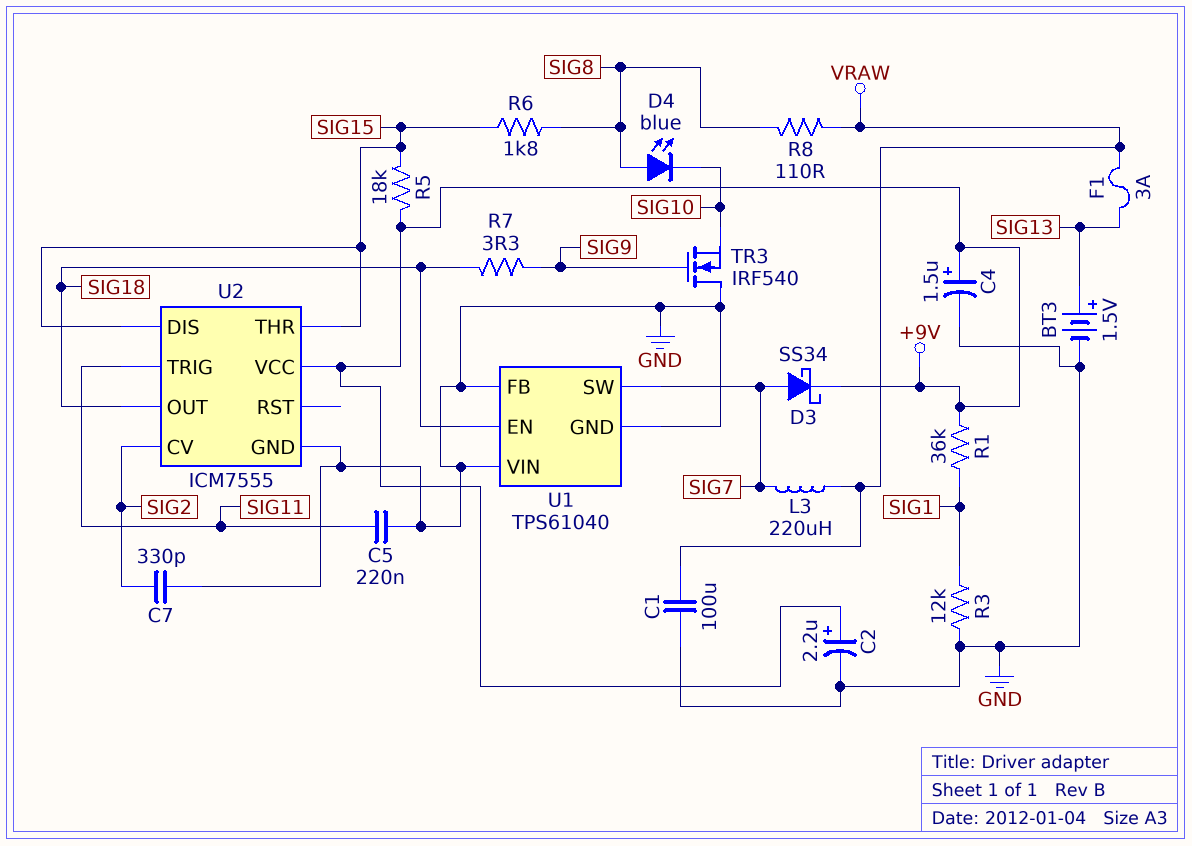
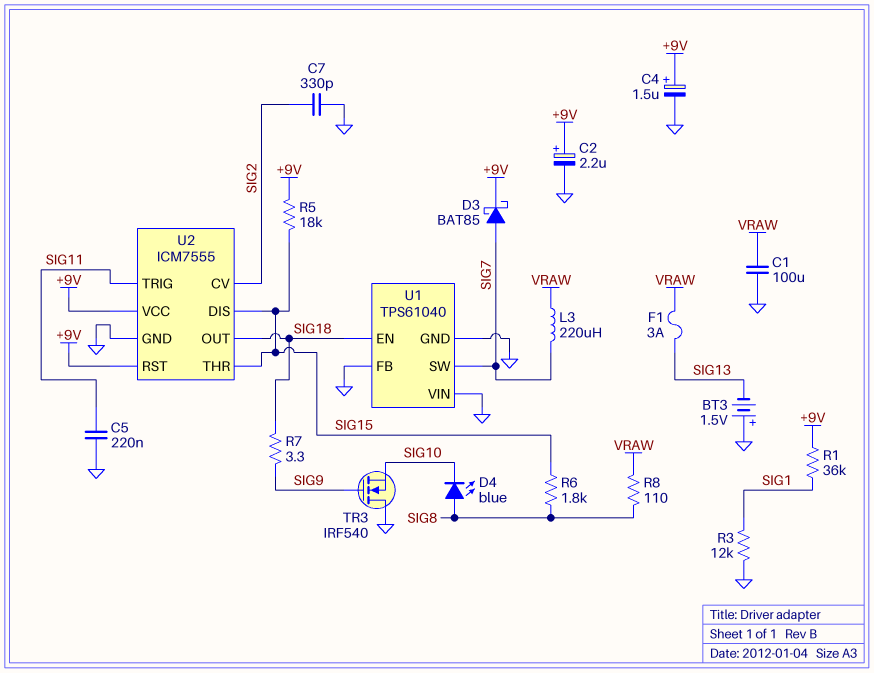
BT3: 1.5V (plus SIG13, minus GND) -> 1.5V (plus GND, minus SIG13)
D3: schottky SS34 (A SIG7, K +9V) -> schottky BAT85 (A SIG7, K +9V)
U2 pin RST: none -> +9V

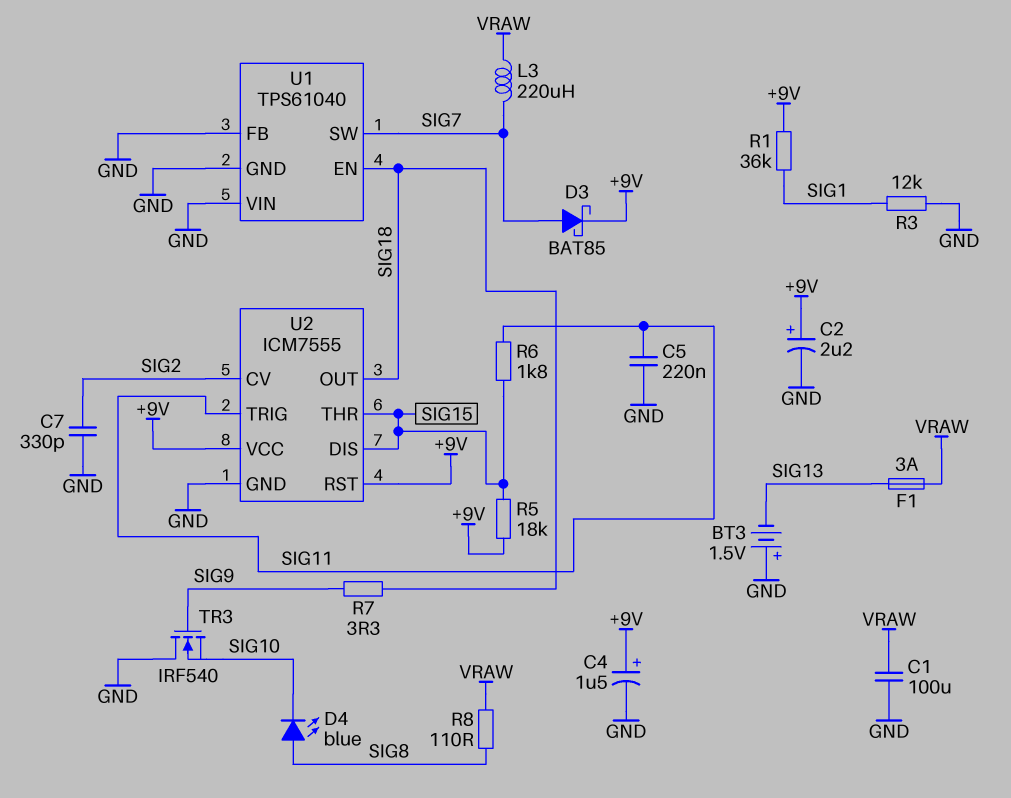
R6: 1.8k (SIG8, SIG15) -> 1.8k (SIG11, SIG15)

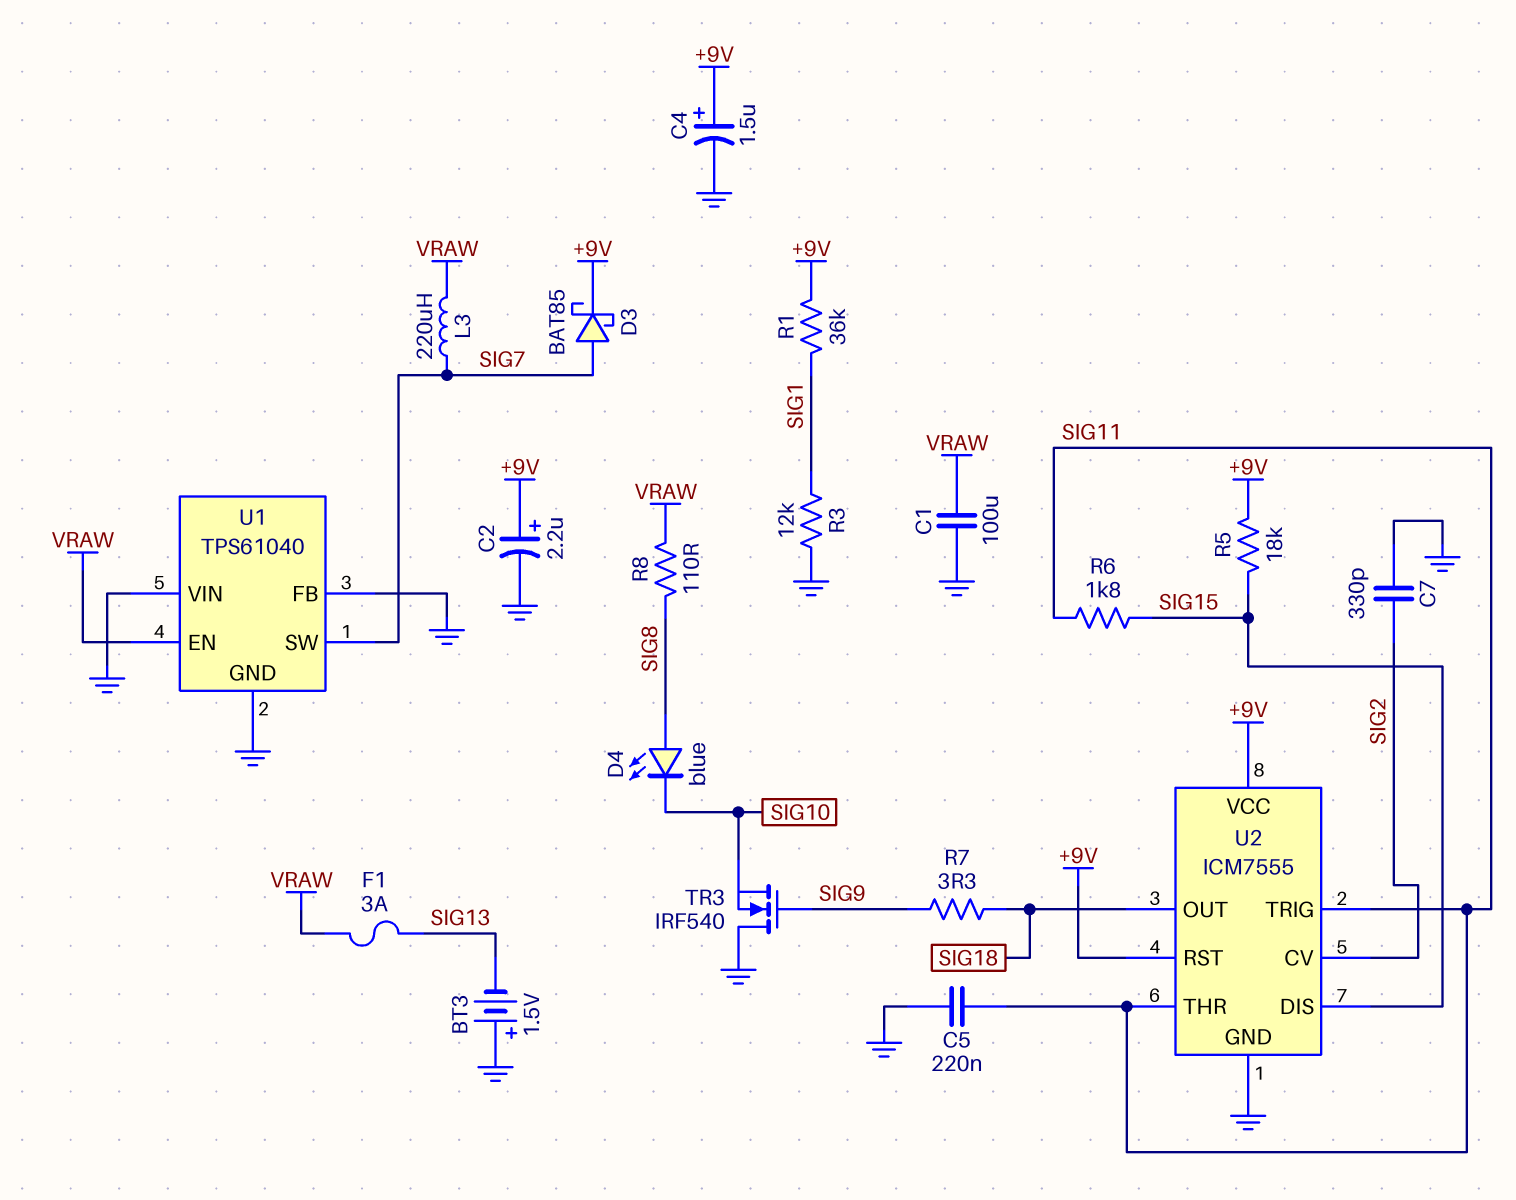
U1 pin EN: SIG18 -> VRAW
U2 pin THR: SIG15 -> SIG11

